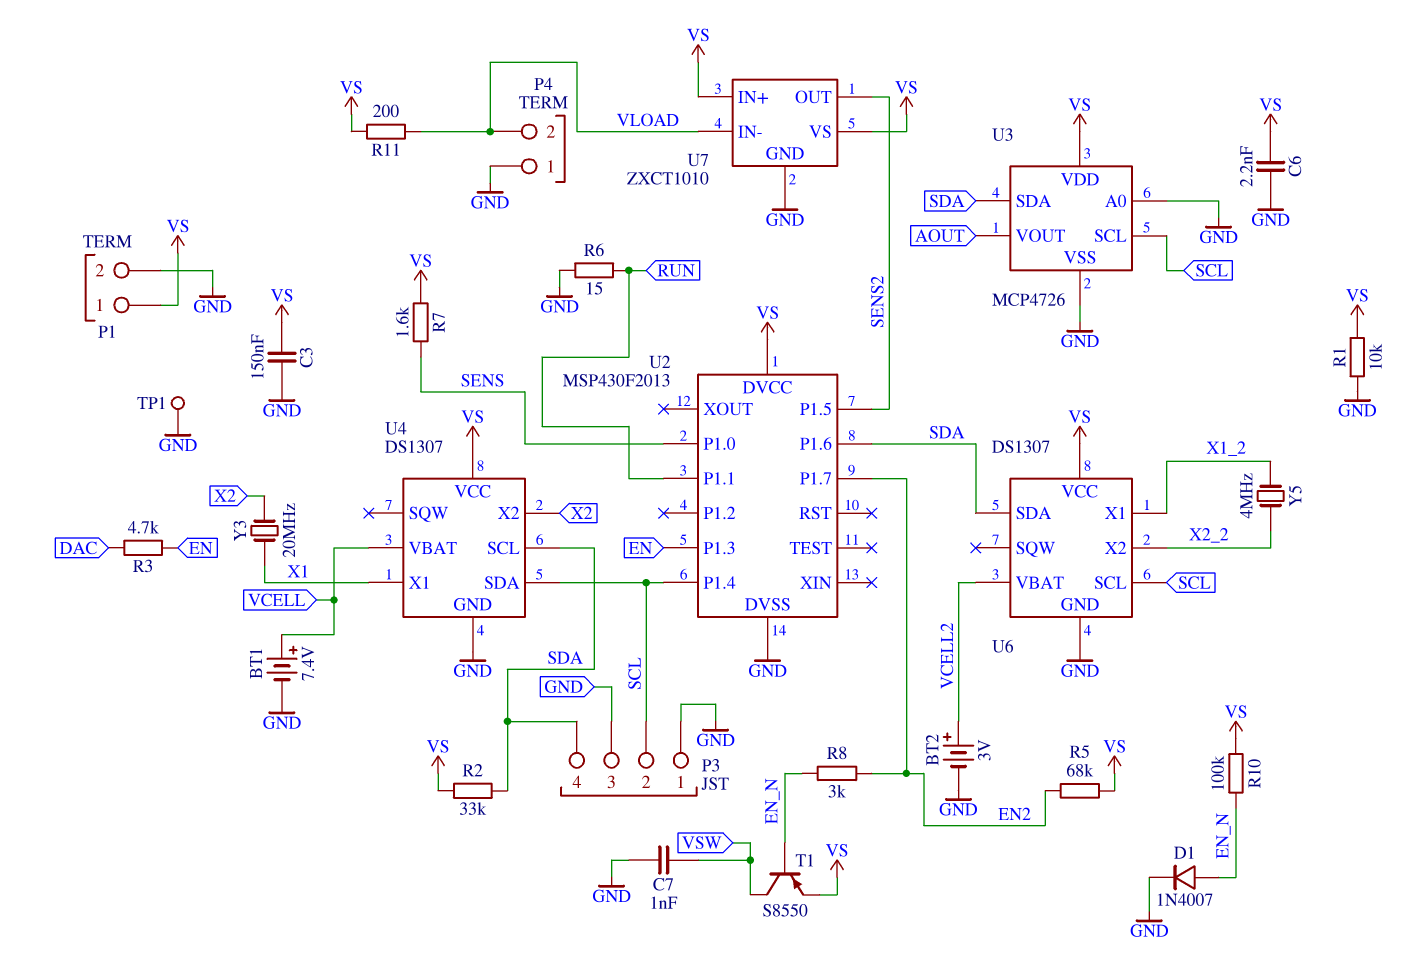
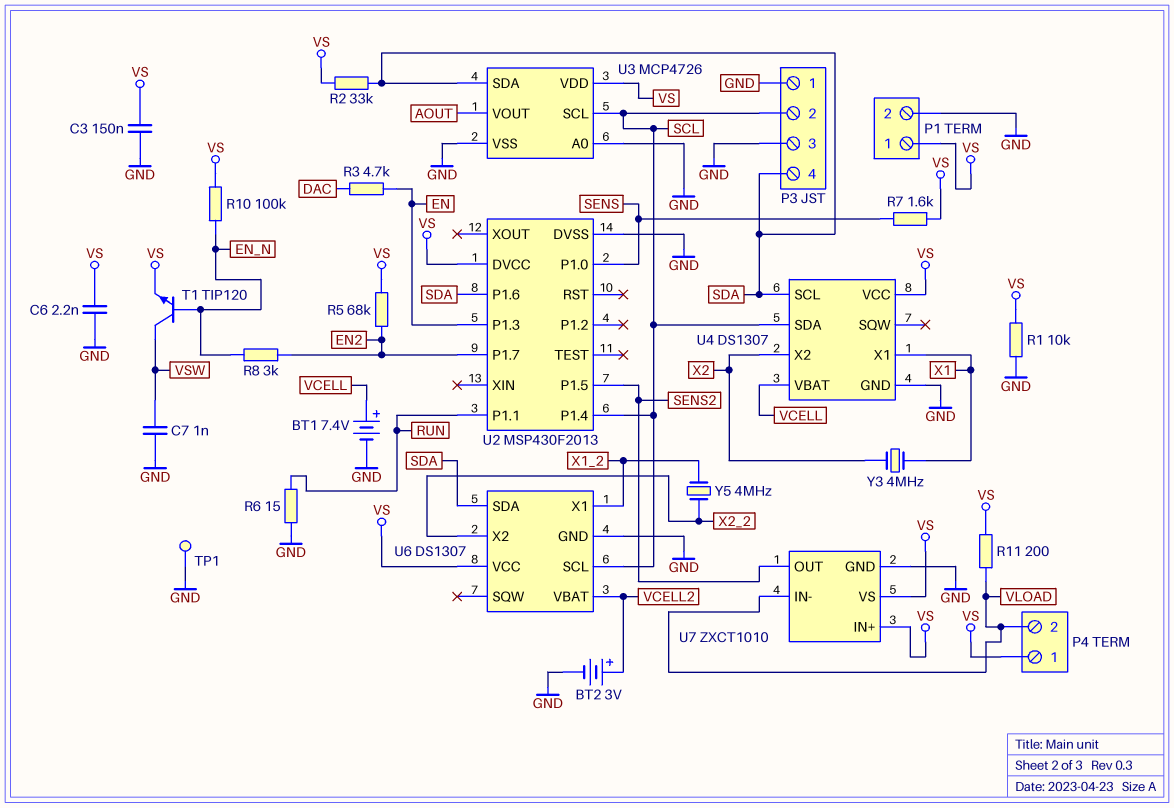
D1: diode 1N4007 (A EN_N, K GND) -> none
P4 pin 1: GND -> VS
T1: PNP S8550 (B EN_N, C VSW, E VS) -> NPN TIP120 (B EN_N, C VSW, E VS)
Y3: 20MHz (X1, X2) -> 4MHz (X1, X2)

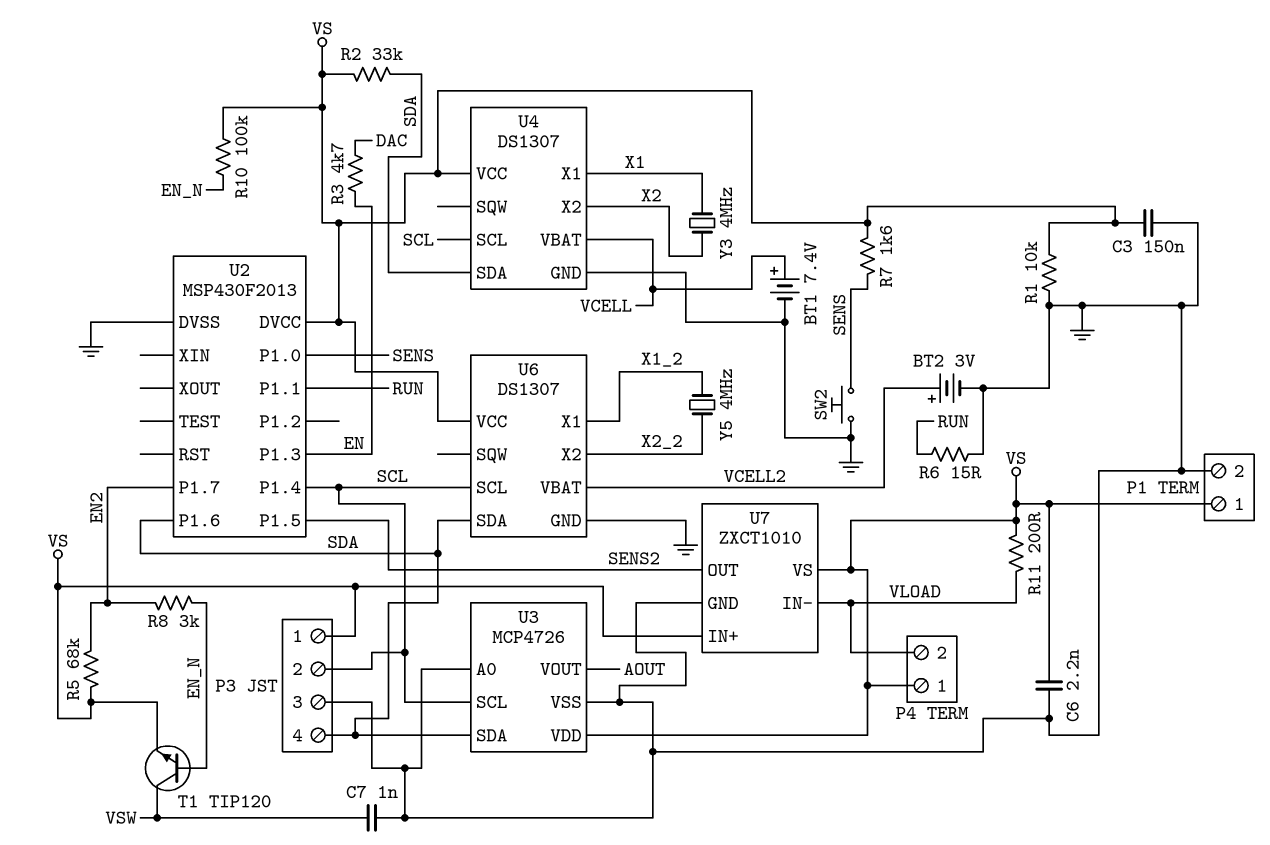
P3 pin 1: GND -> VS
SW2: none -> button (GND, SENS)
TP1: test point (GND) -> none
U4 pin SCL: SDA -> SCL
U4 pin SDA: SCL -> SDA

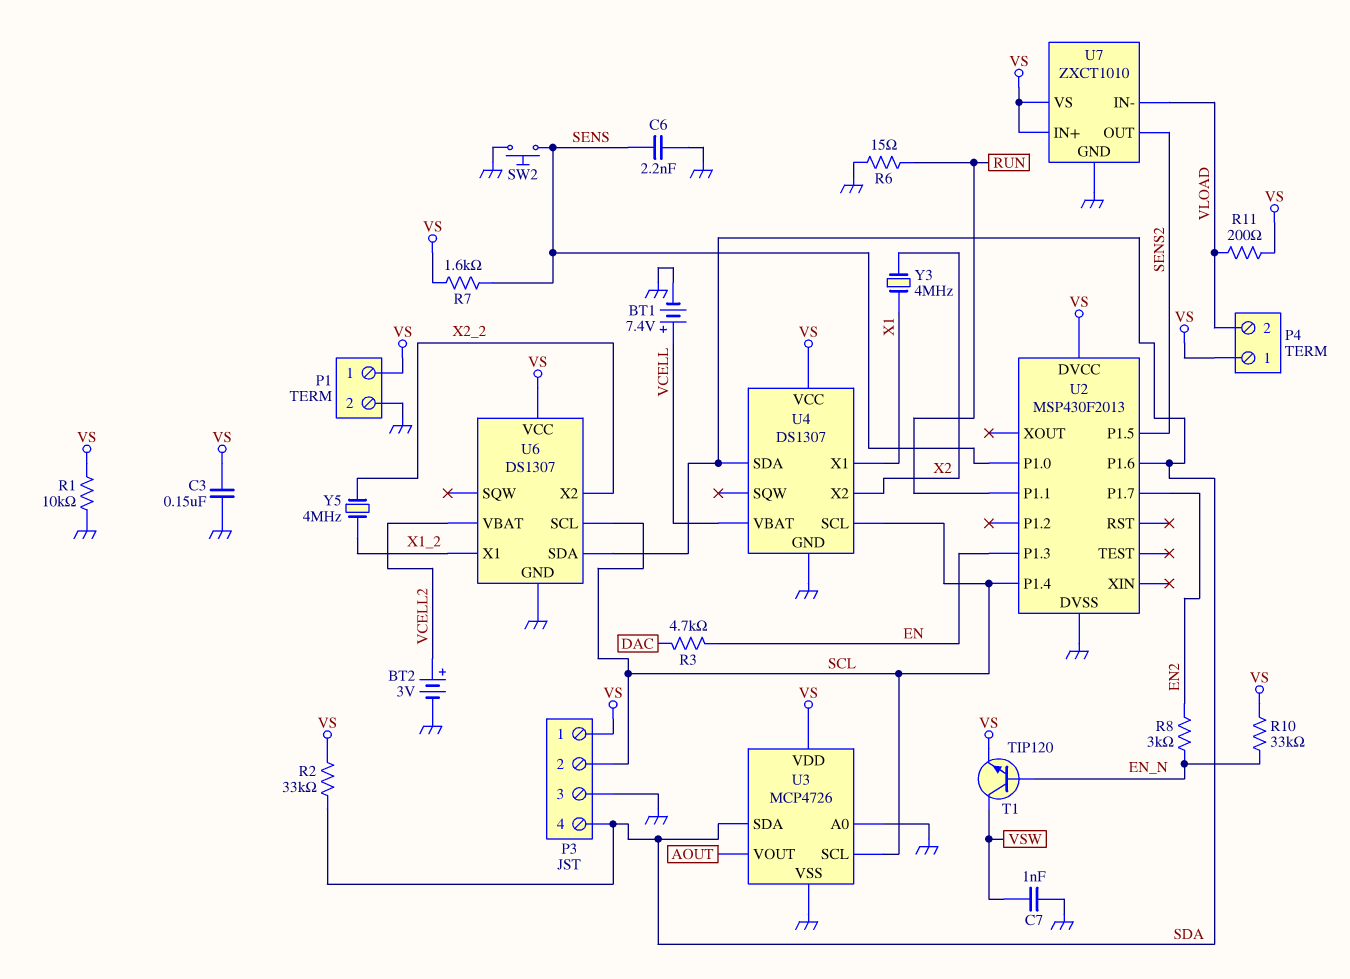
C6: 2.2nF (GND, VS) -> 2.2nF (GND, SENS)
R5: 68k (EN2, VS) -> none
R10: 100k (EN_N, VS) -> 33k (EN_N, VS)

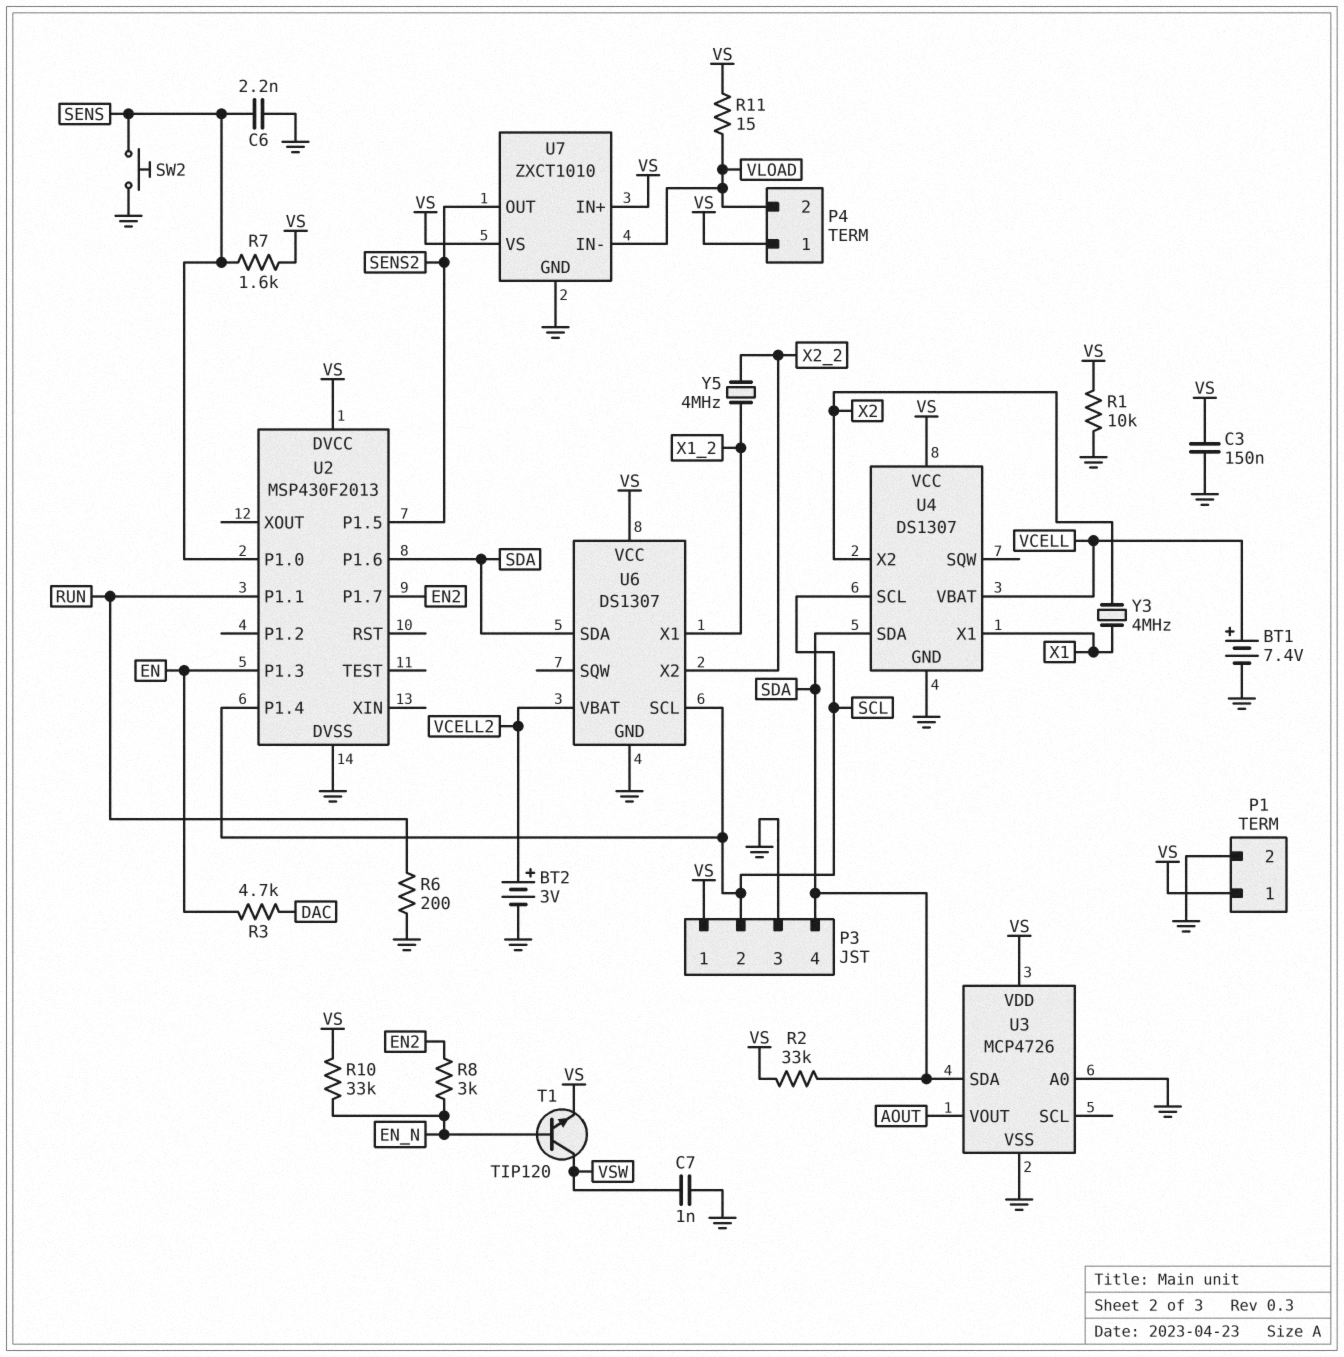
R6: 15 (GND, RUN) -> 200 (GND, RUN)
R11: 200 (VLOAD, VS) -> 15 (VLOAD, VS)
U3 pin SCL: SCL -> none

